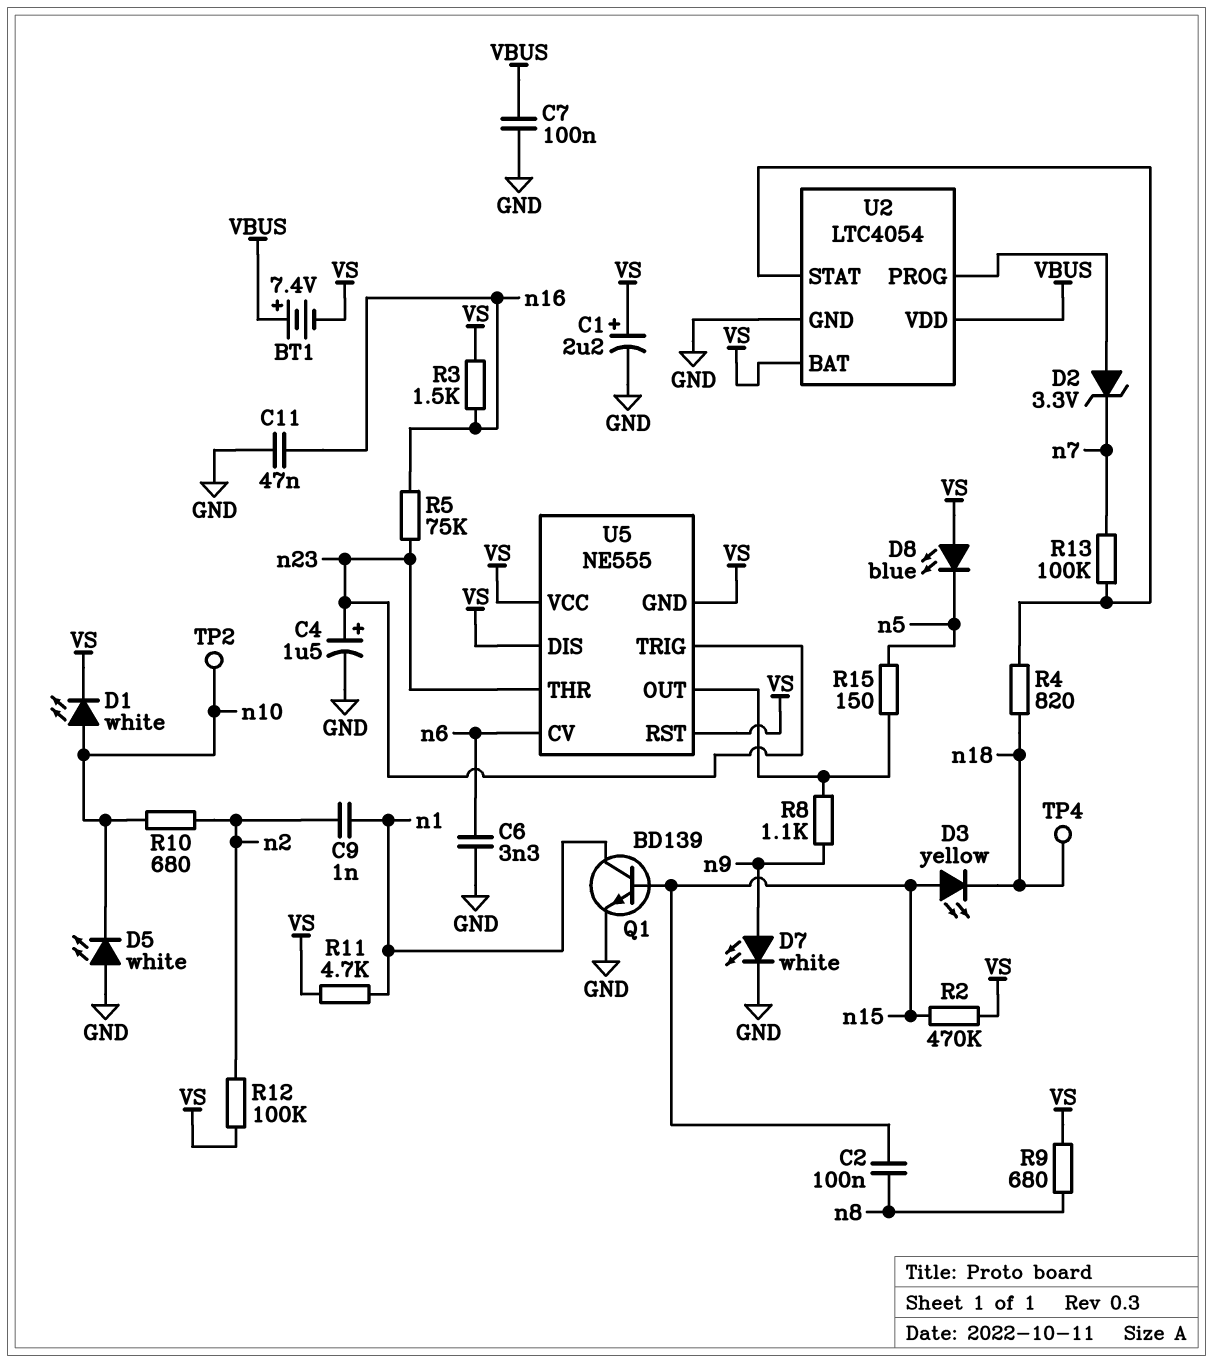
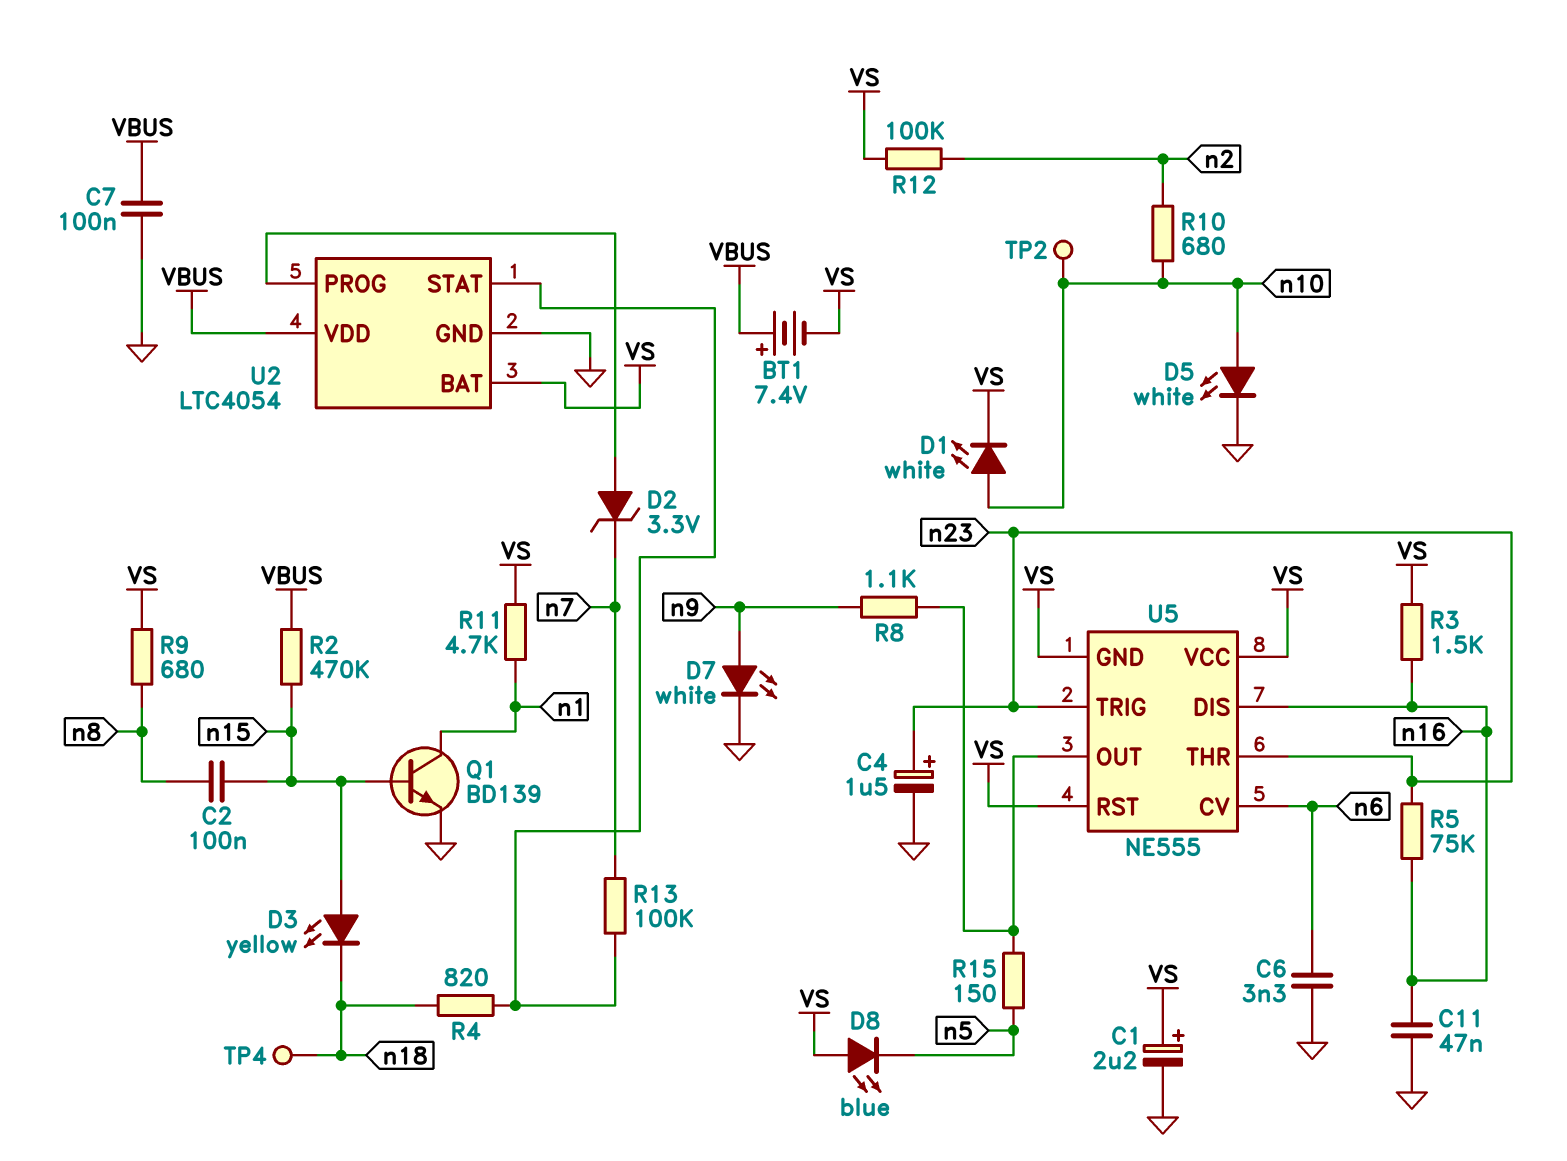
C9: 1nF (n1, n2) -> none
D5: LED white (A GND, K n10) -> LED white (A n10, K GND)
R2: 470k (VS, n15) -> 470k (VBUS, n15)
U5 pin DIS: VS -> n16

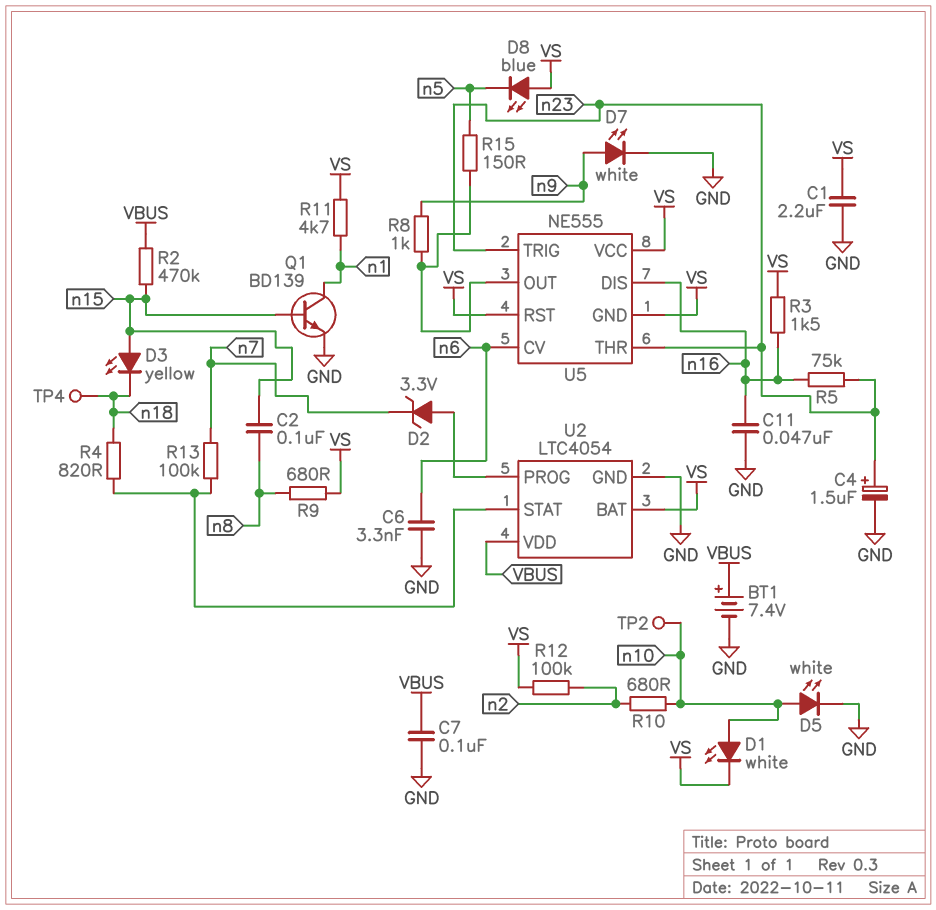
BT1: 7.4V (plus VBUS, minus VS) -> 7.4V (plus VBUS, minus GND)
C1: 2.2uF (plus VS, minus GND) -> 2.2uF (GND, VS)
R8: 1.1k (U5/OUT, n9) -> 1k (U5/OUT, n9)

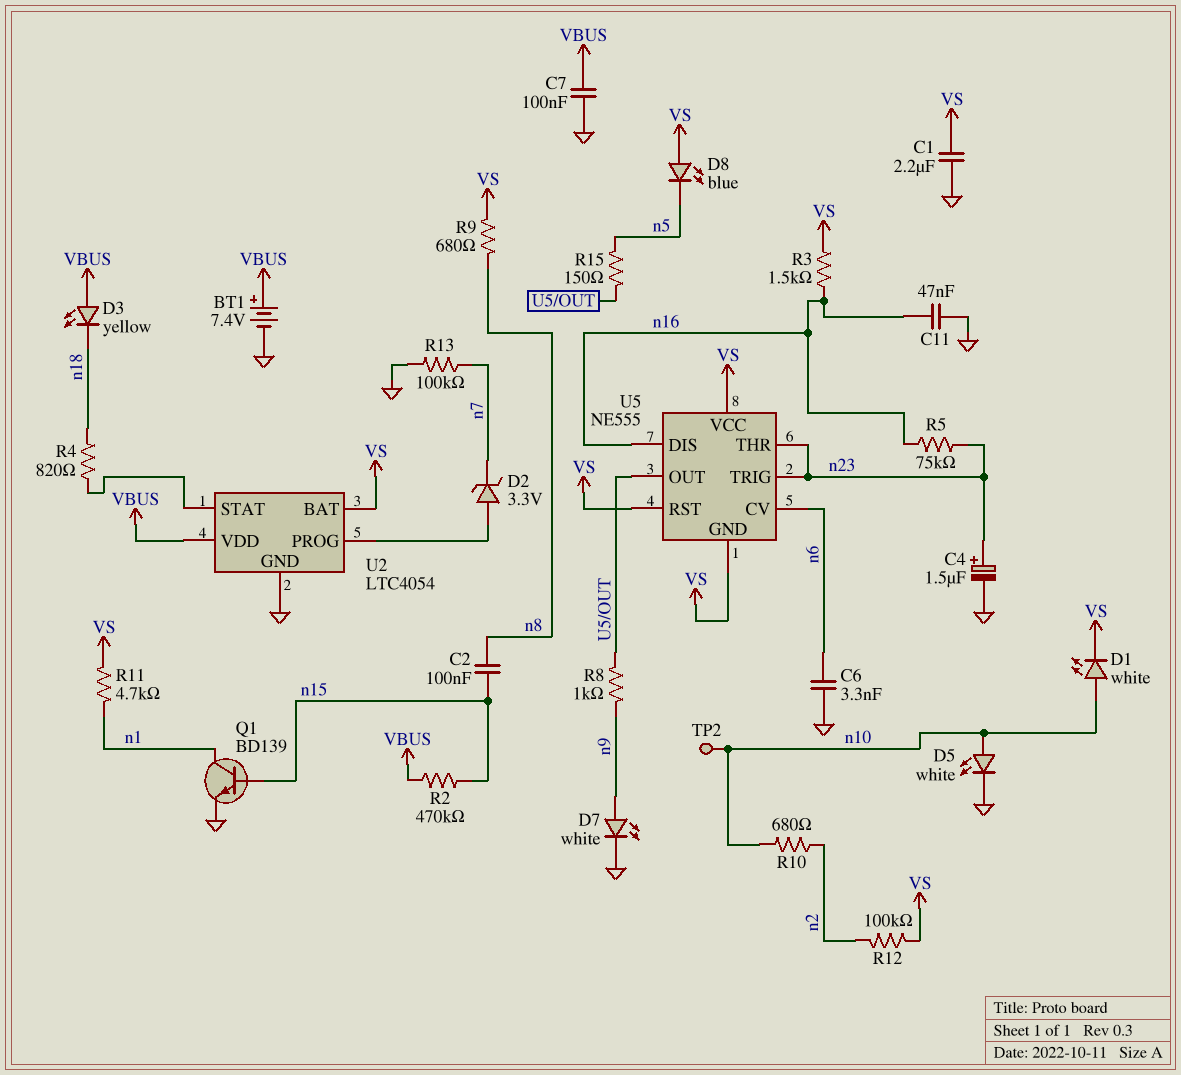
D3: LED yellow (A n15, K n18) -> LED yellow (A VBUS, K n18)
R13: 100k (U2/STAT, n7) -> 100k (GND, n7)
TP4: test point (n18) -> none

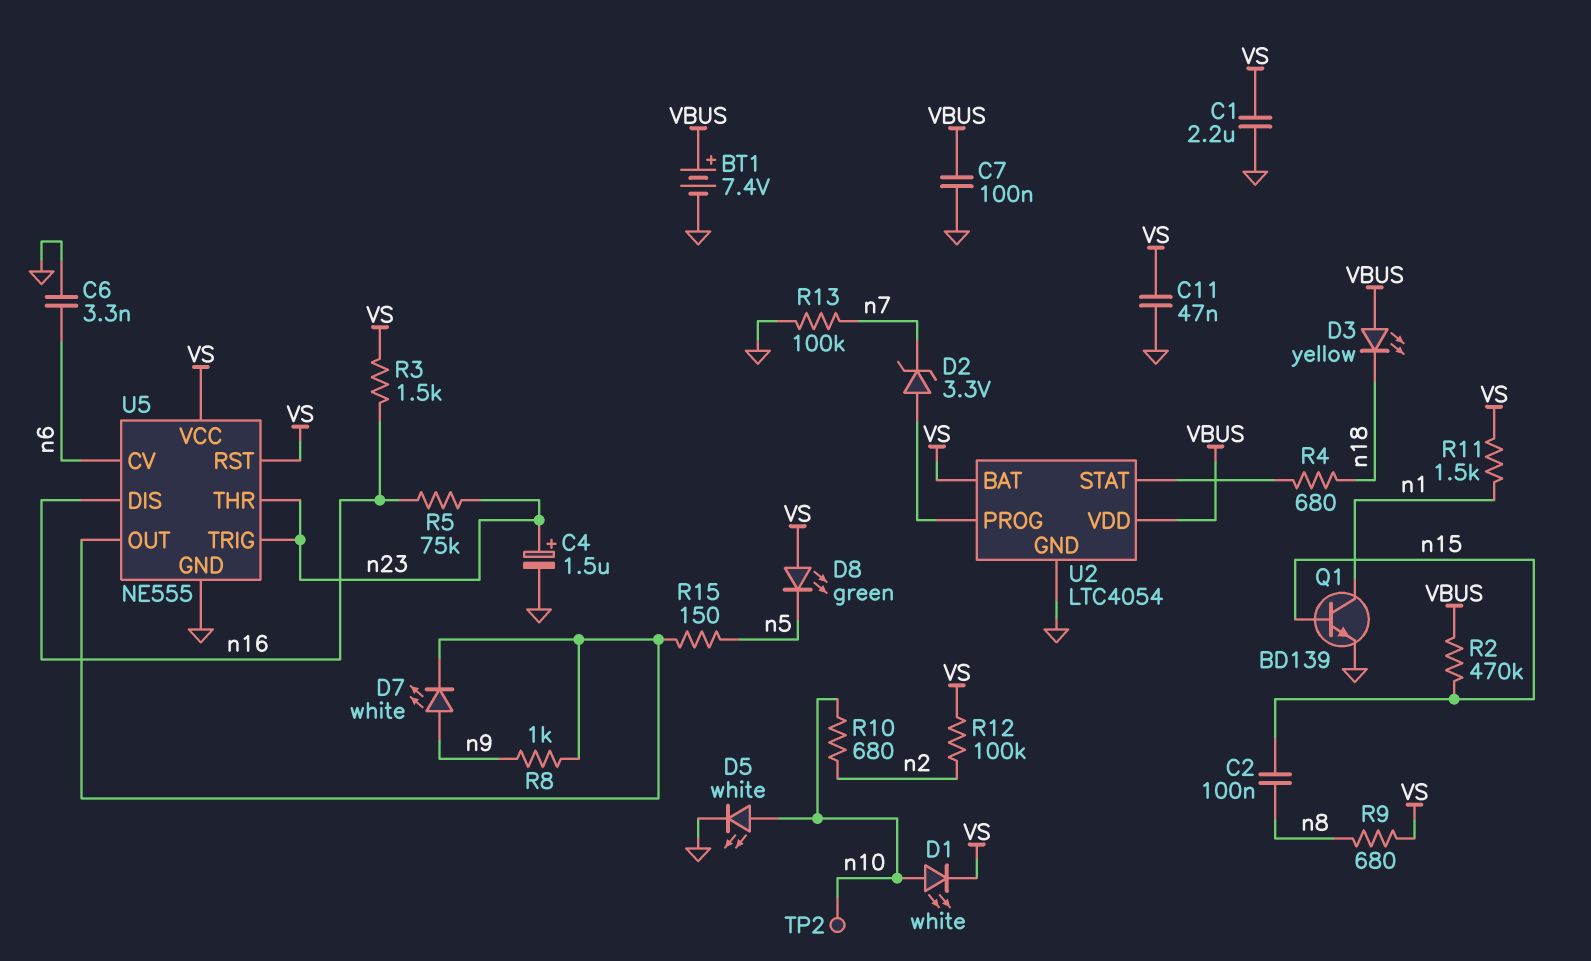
C11: 47nF (GND, n16) -> 47nF (GND, VS)
D7: LED white (A n9, K GND) -> LED white (A n9, K U5/OUT)
D8: LED blue (A VS, K n5) -> LED green (A VS, K n5)
R4: 820 (U2/STAT, n18) -> 680 (U2/STAT, n18)
R11: 4.7k (VS, n1) -> 1.5k (VS, n1)
U5 pin GND: VS -> GND

